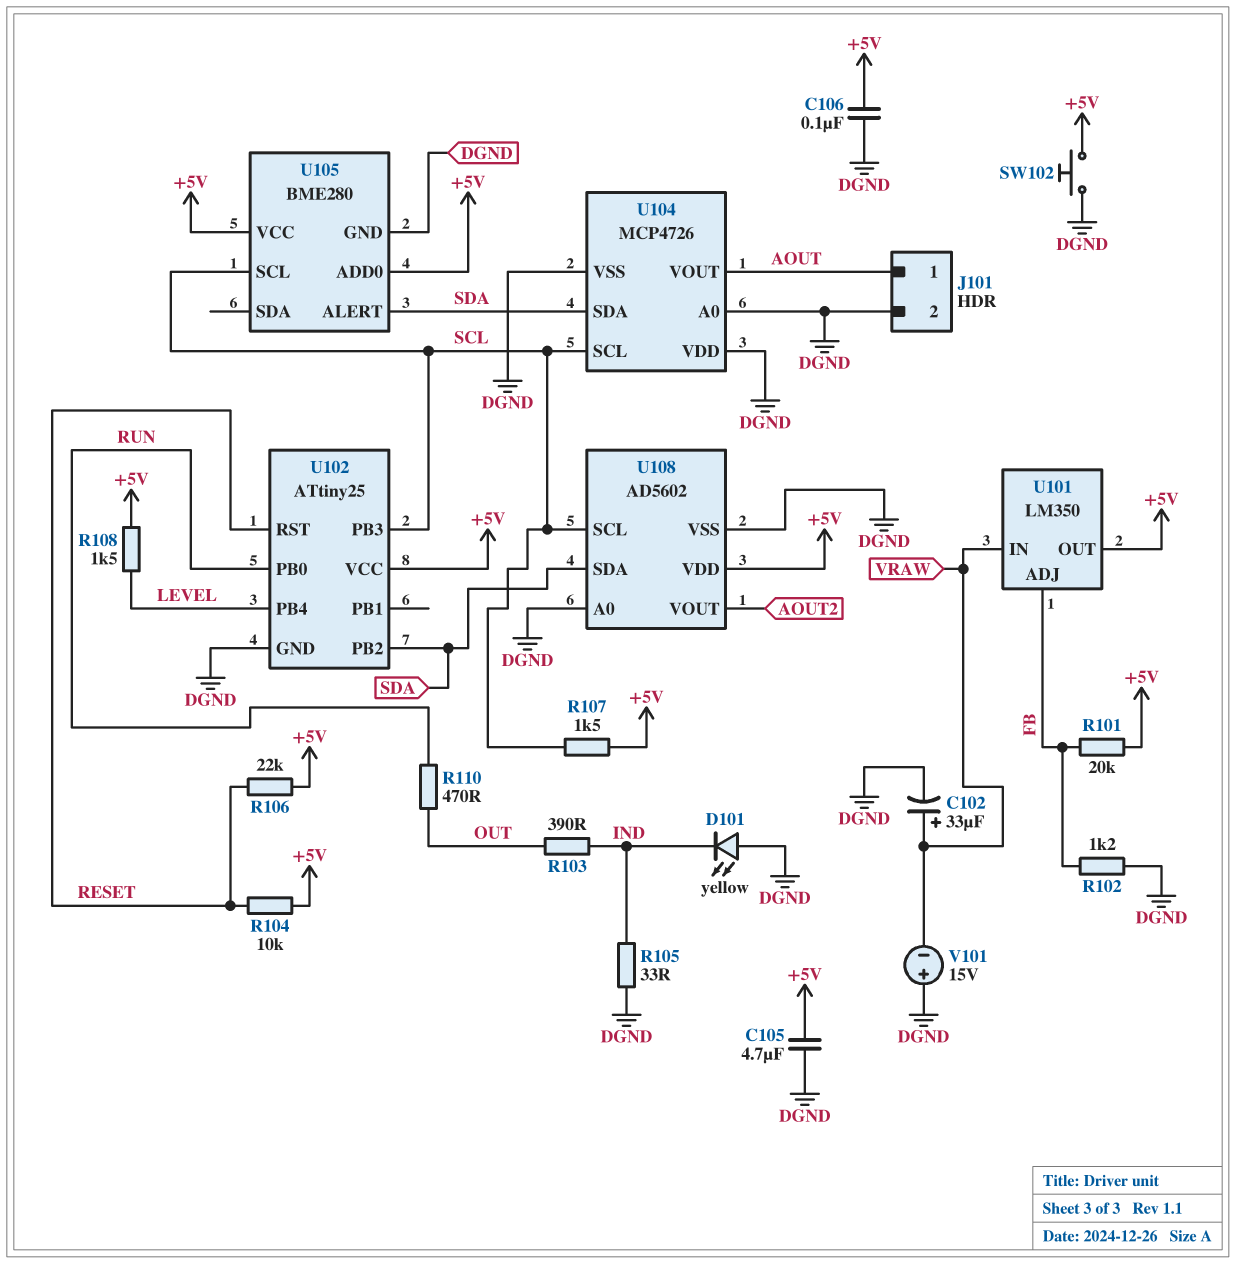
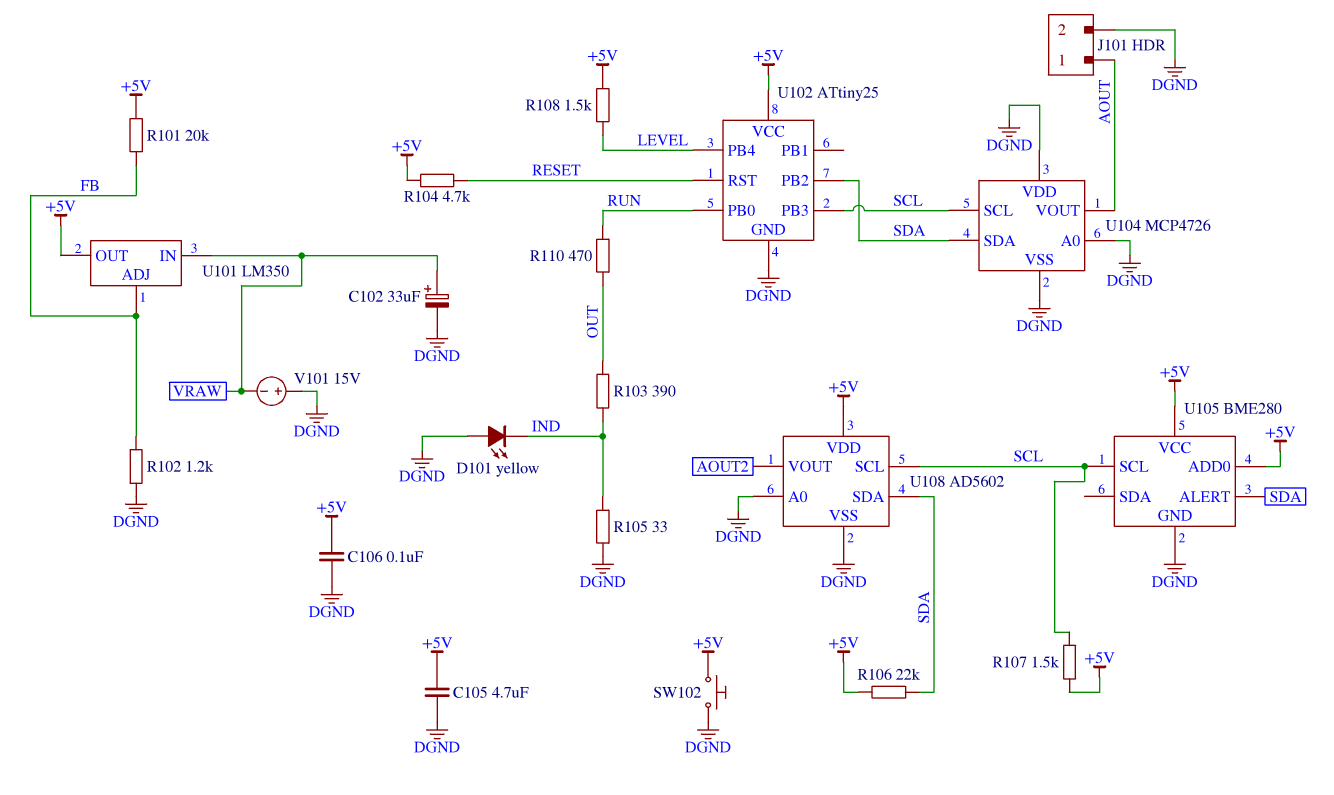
R104: 10k (+5V, RESET) -> 4.7k (+5V, RESET)
R106: 22k (+5V, RESET) -> 22k (+5V, SDA)

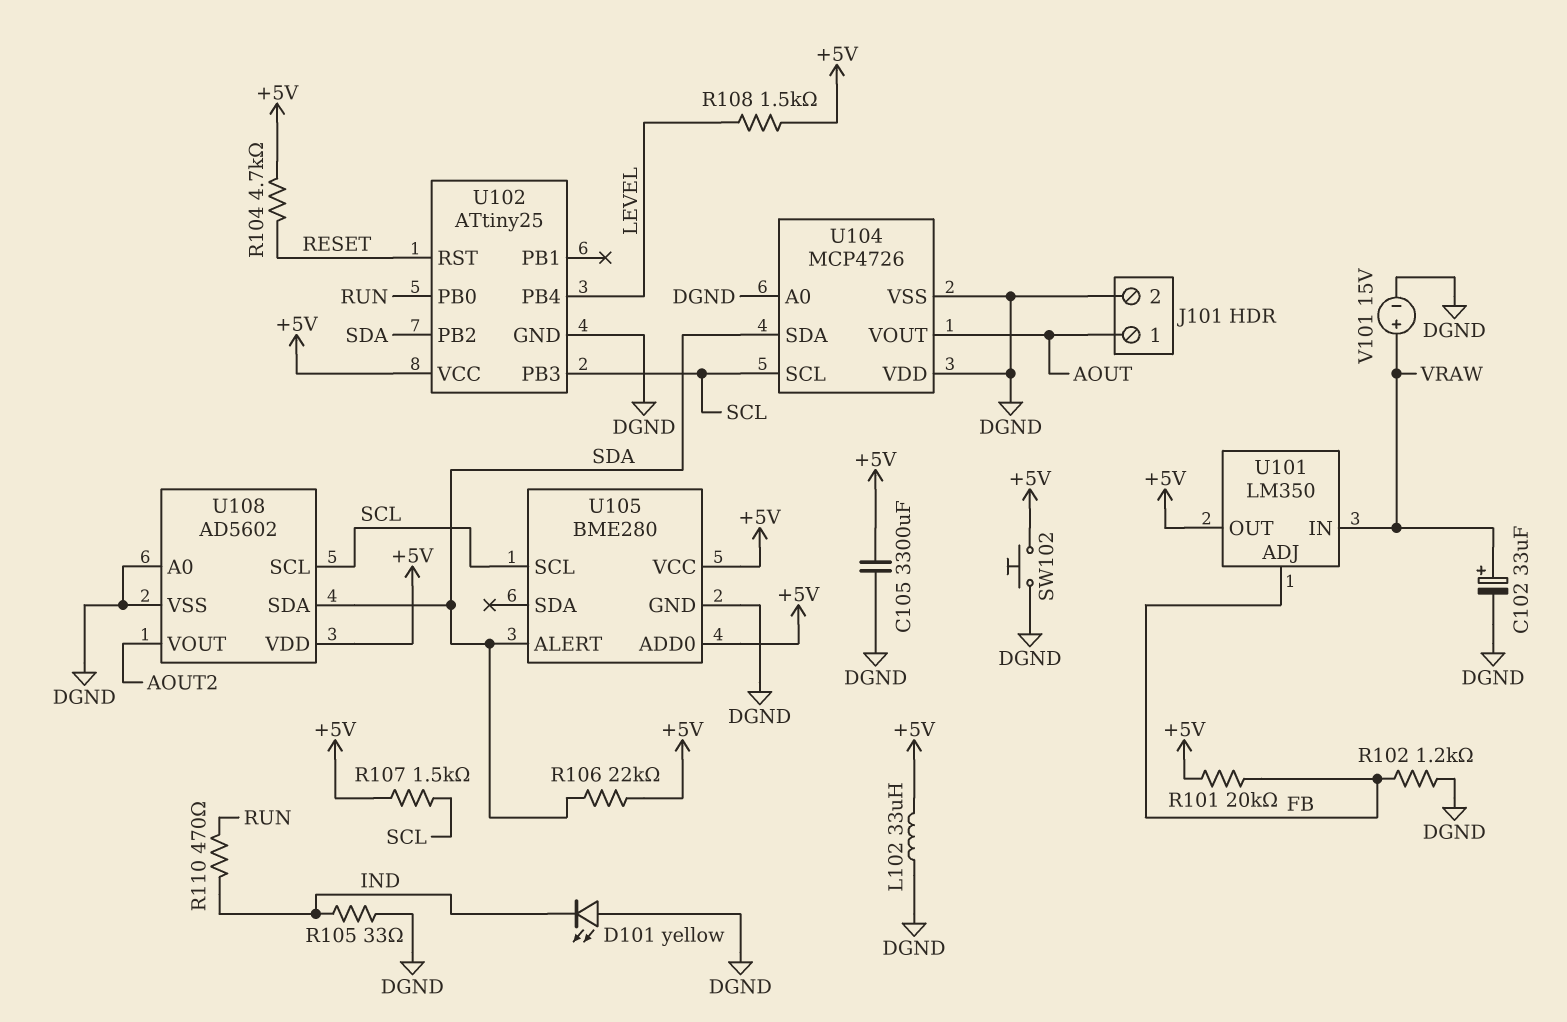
C105: 4.7uF (+5V, DGND) -> 3300uF (+5V, DGND)
C106: 100nF (+5V, DGND) -> none
L102: none -> 33uH (+5V, DGND)
R103: 390 (IND, OUT) -> none
R110: 470 (OUT, RUN) -> 470 (IND, RUN)
V101: 15V (plus DGND, minus VRAW) -> 15V (plus VRAW, minus DGND)

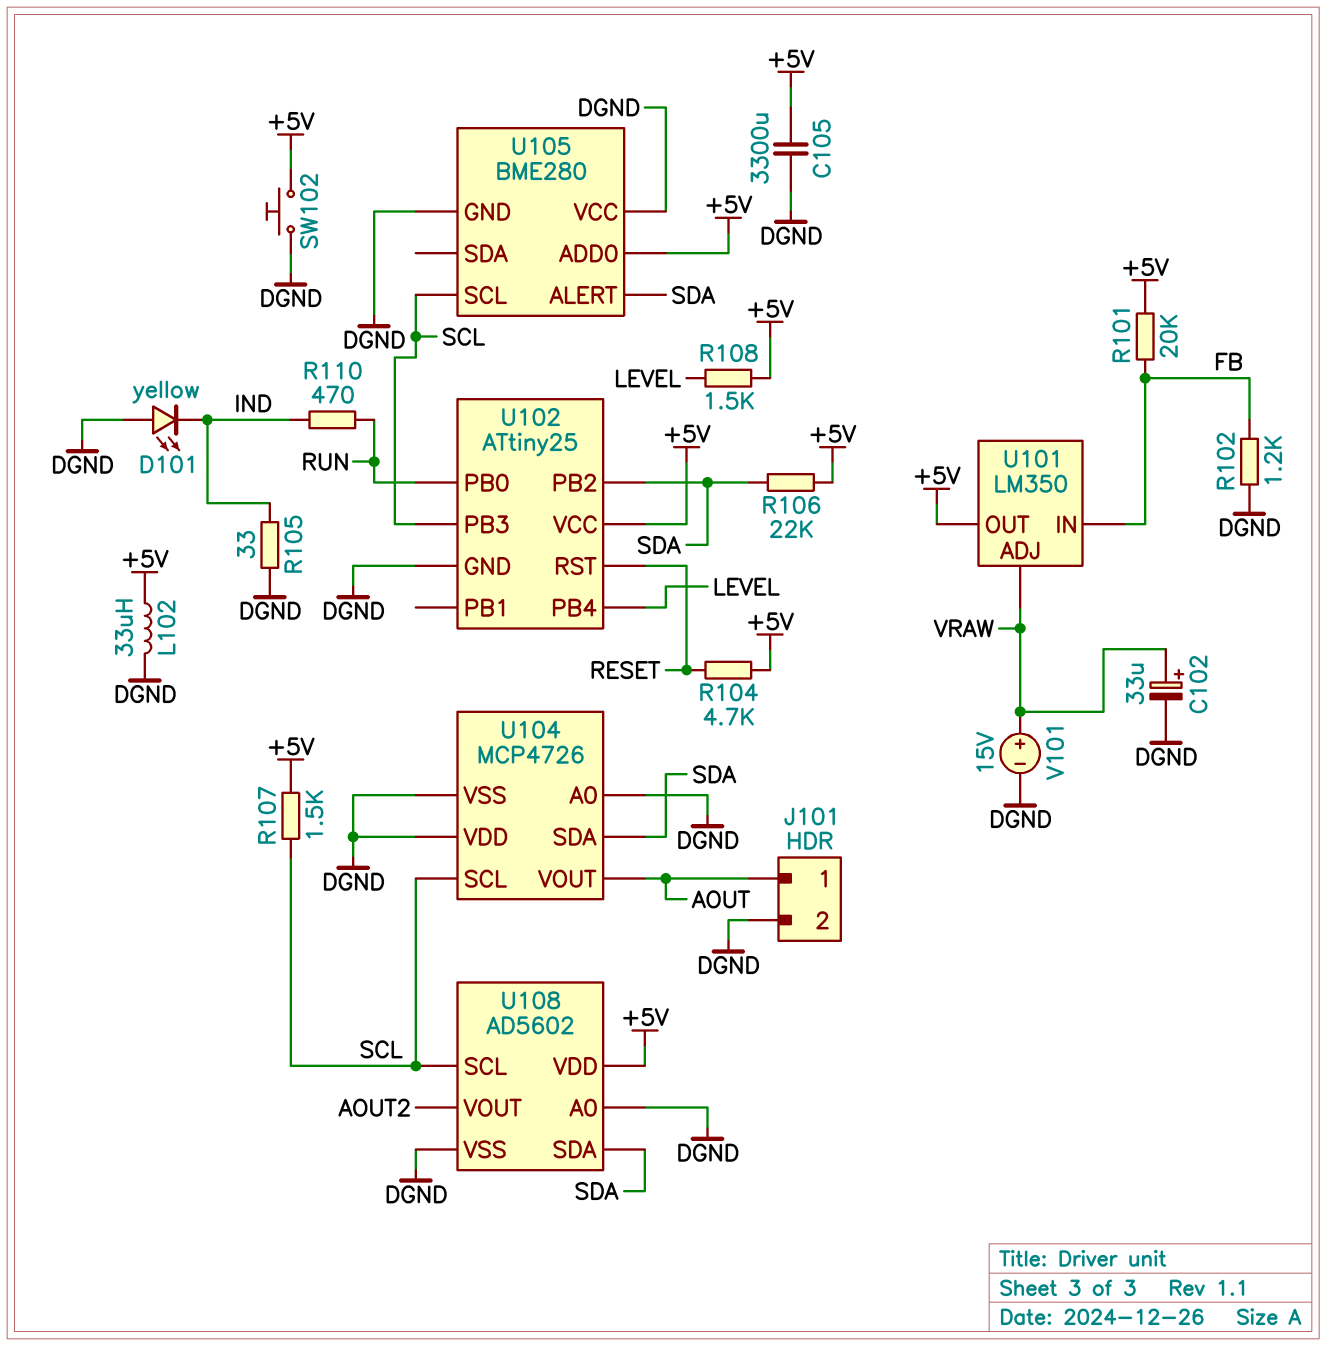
U101 pin ADJ: FB -> VRAW
U101 pin IN: VRAW -> FB
U105 pin VCC: +5V -> DGND

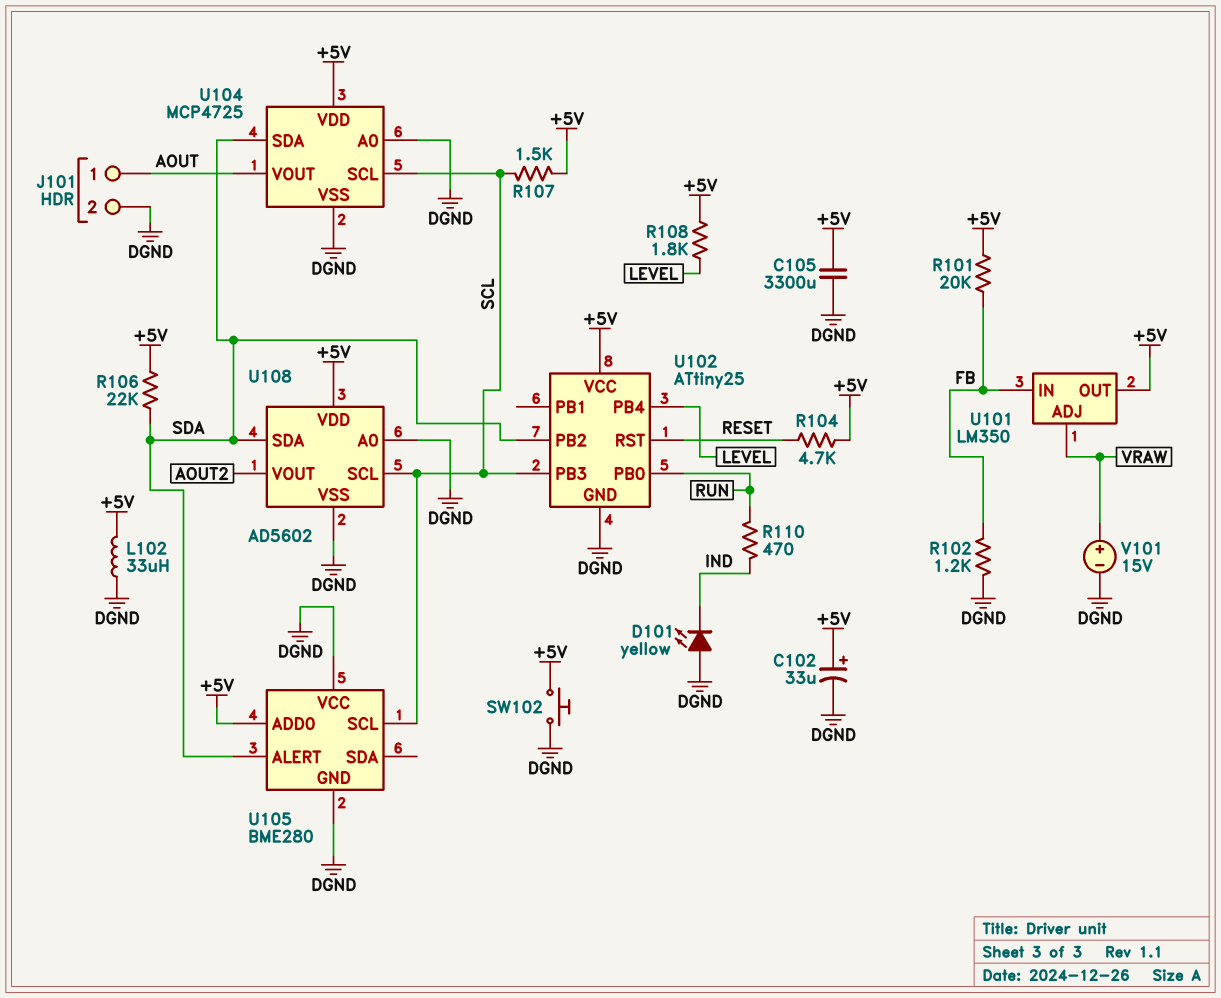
C102: 33uF (plus VRAW, minus DGND) -> 33uF (plus +5V, minus DGND)
R105: 33 (DGND, IND) -> none
R108: 1.5k (+5V, LEVEL) -> 1.8k (+5V, LEVEL)
U104: MCP4726 -> MCP4725
U104 pin VDD: DGND -> +5V

